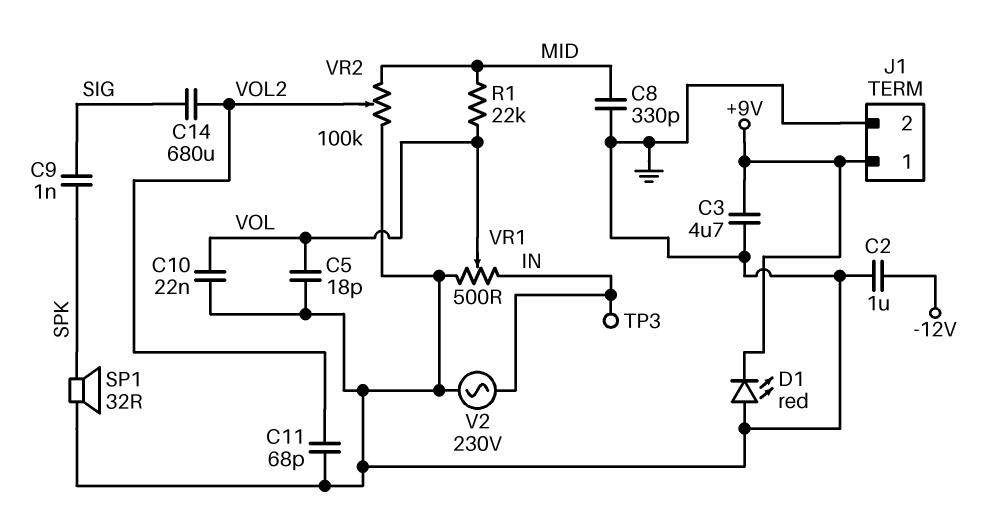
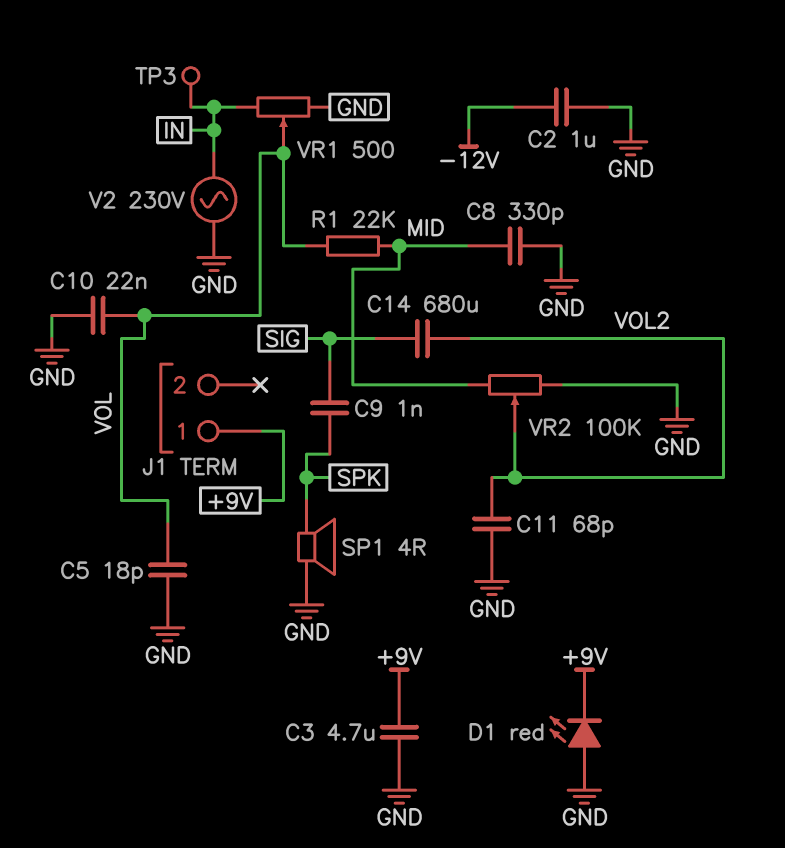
J1 pin 2: GND -> none
SP1: speaker 32R (GND, SPK) -> speaker 4R (GND, SPK)

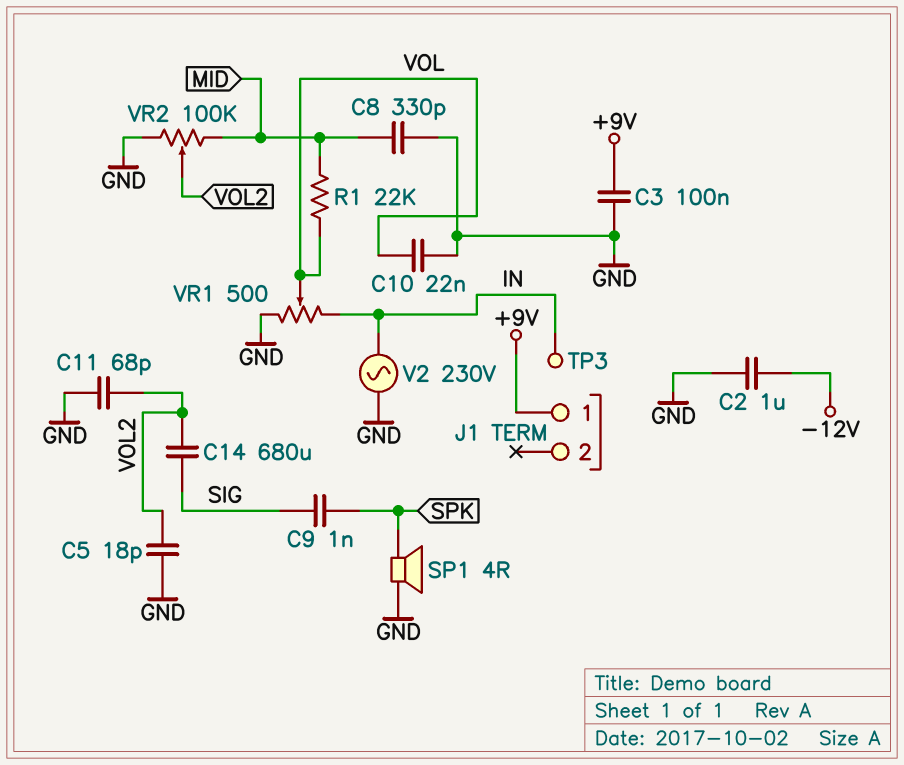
C3: 4.7uF (+9V, GND) -> 100nF (+9V, GND)
C5: 18pF (GND, VOL) -> 18pF (GND, VOL2)
D1: LED red (A GND, K +9V) -> none

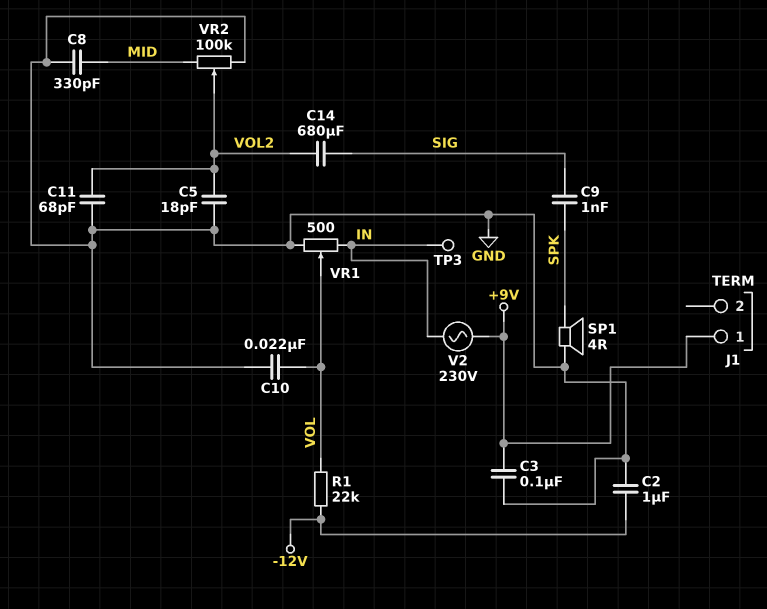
R1: 22k (MID, VOL) -> 22k (-12V, VOL)
V2: AC 230V (GND, IN) -> AC 230V (+9V, IN)

